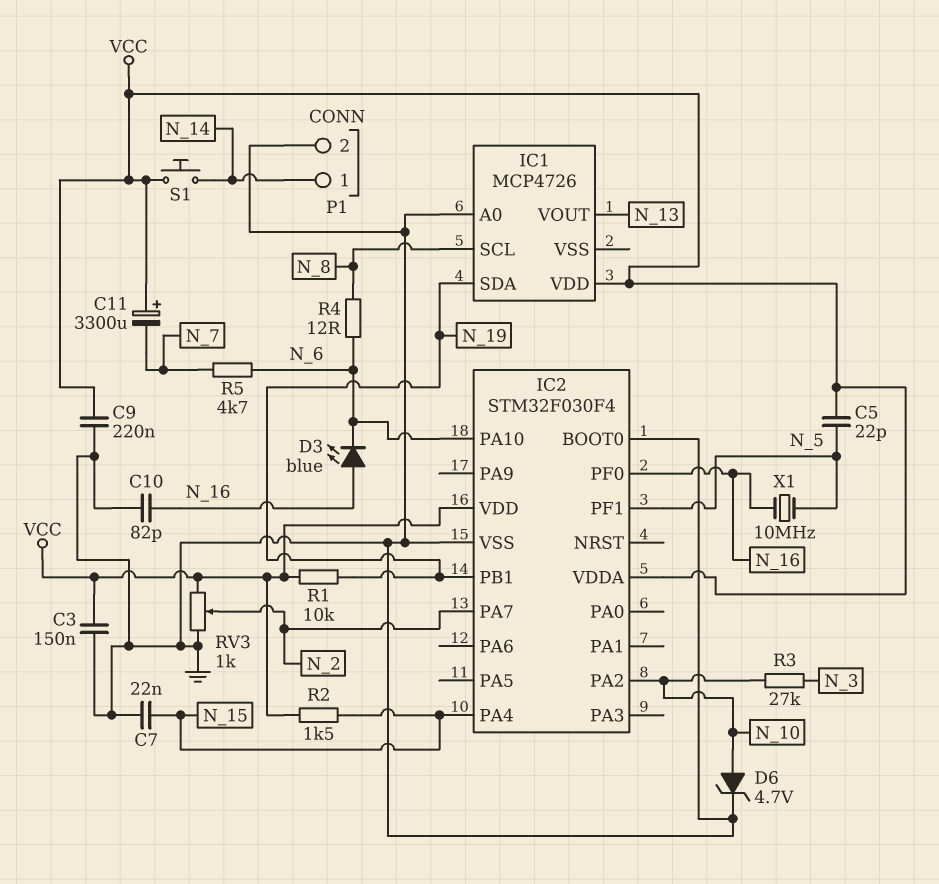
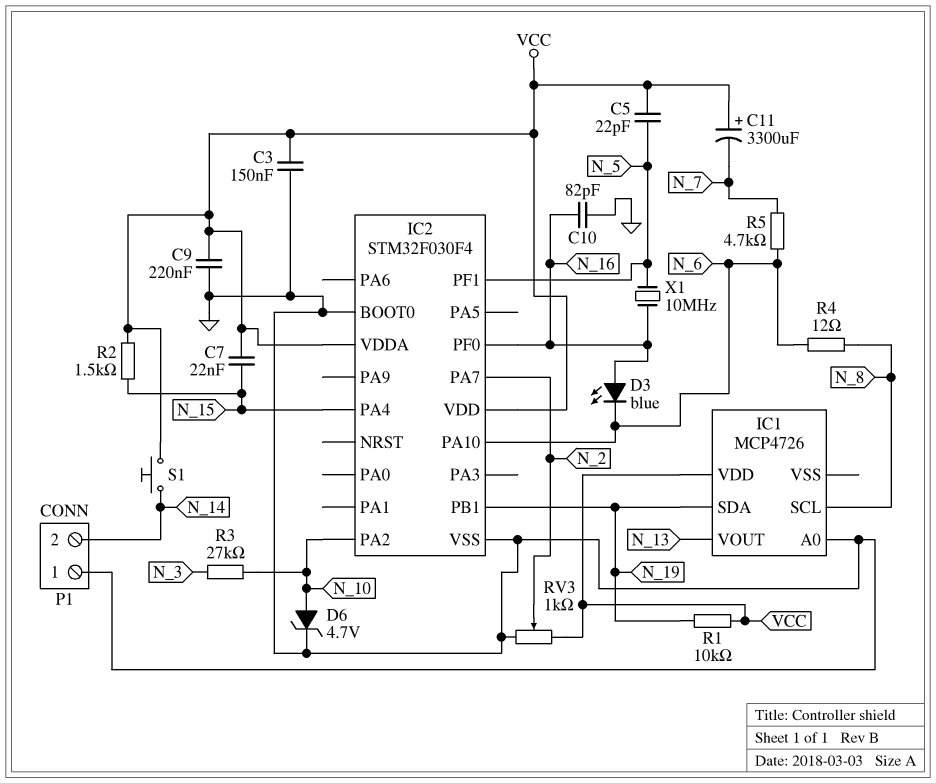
C7: 22nF (GND, N_15) -> 22nF (N_15, VCC)
P1 pin 1: N_14 -> GND
P1 pin 2: GND -> N_14

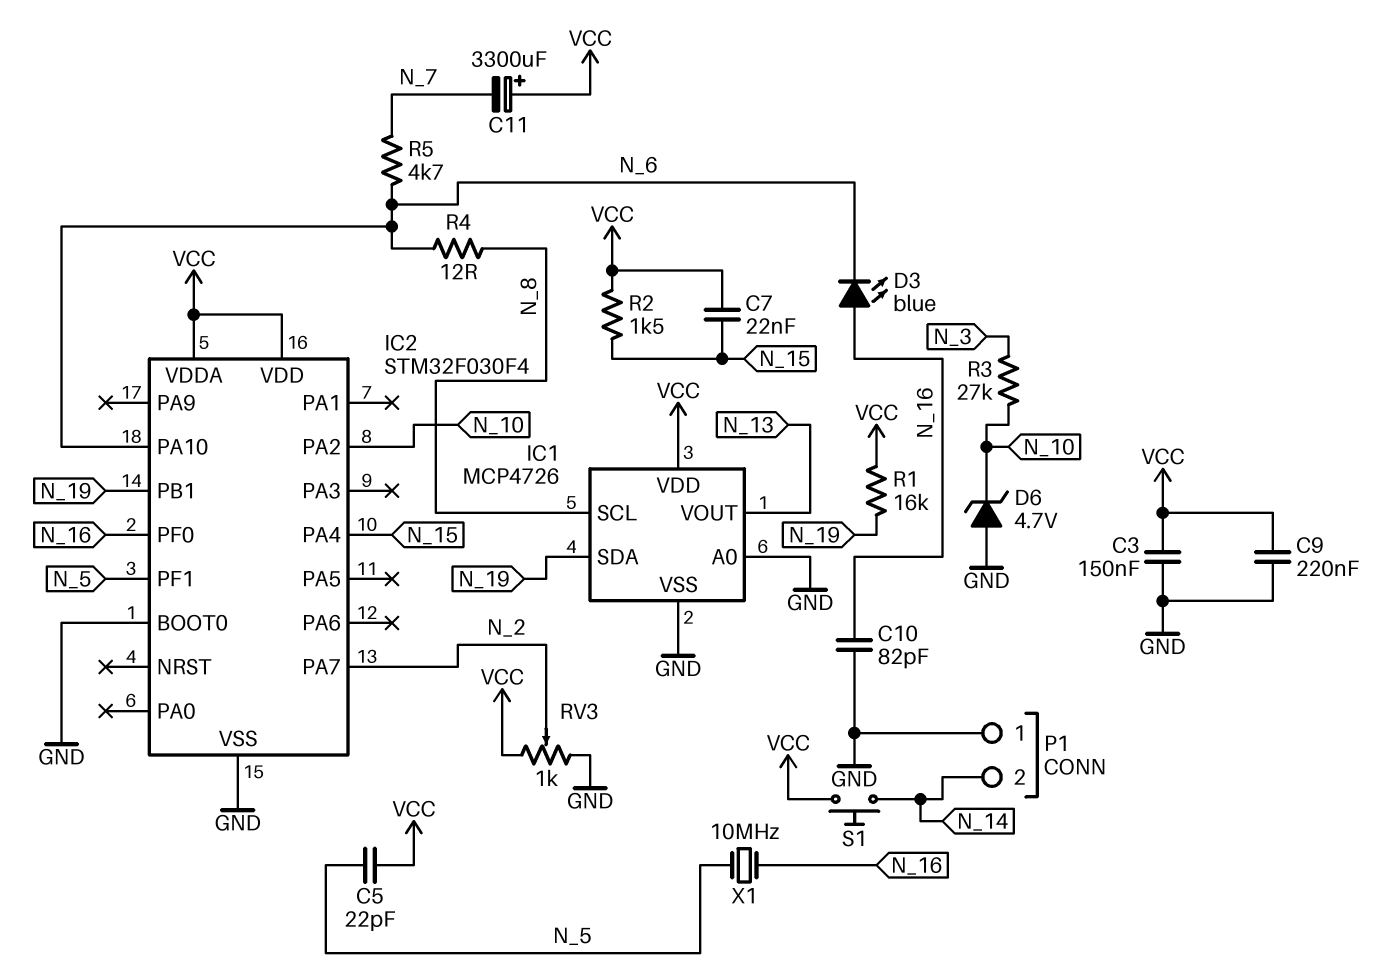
D6: zener 4.7V (A N_10, K GND) -> zener 4.7V (A GND, K N_10)
IC1 pin VSS: none -> GND
R1: 10k (N_19, VCC) -> 16k (N_19, VCC)

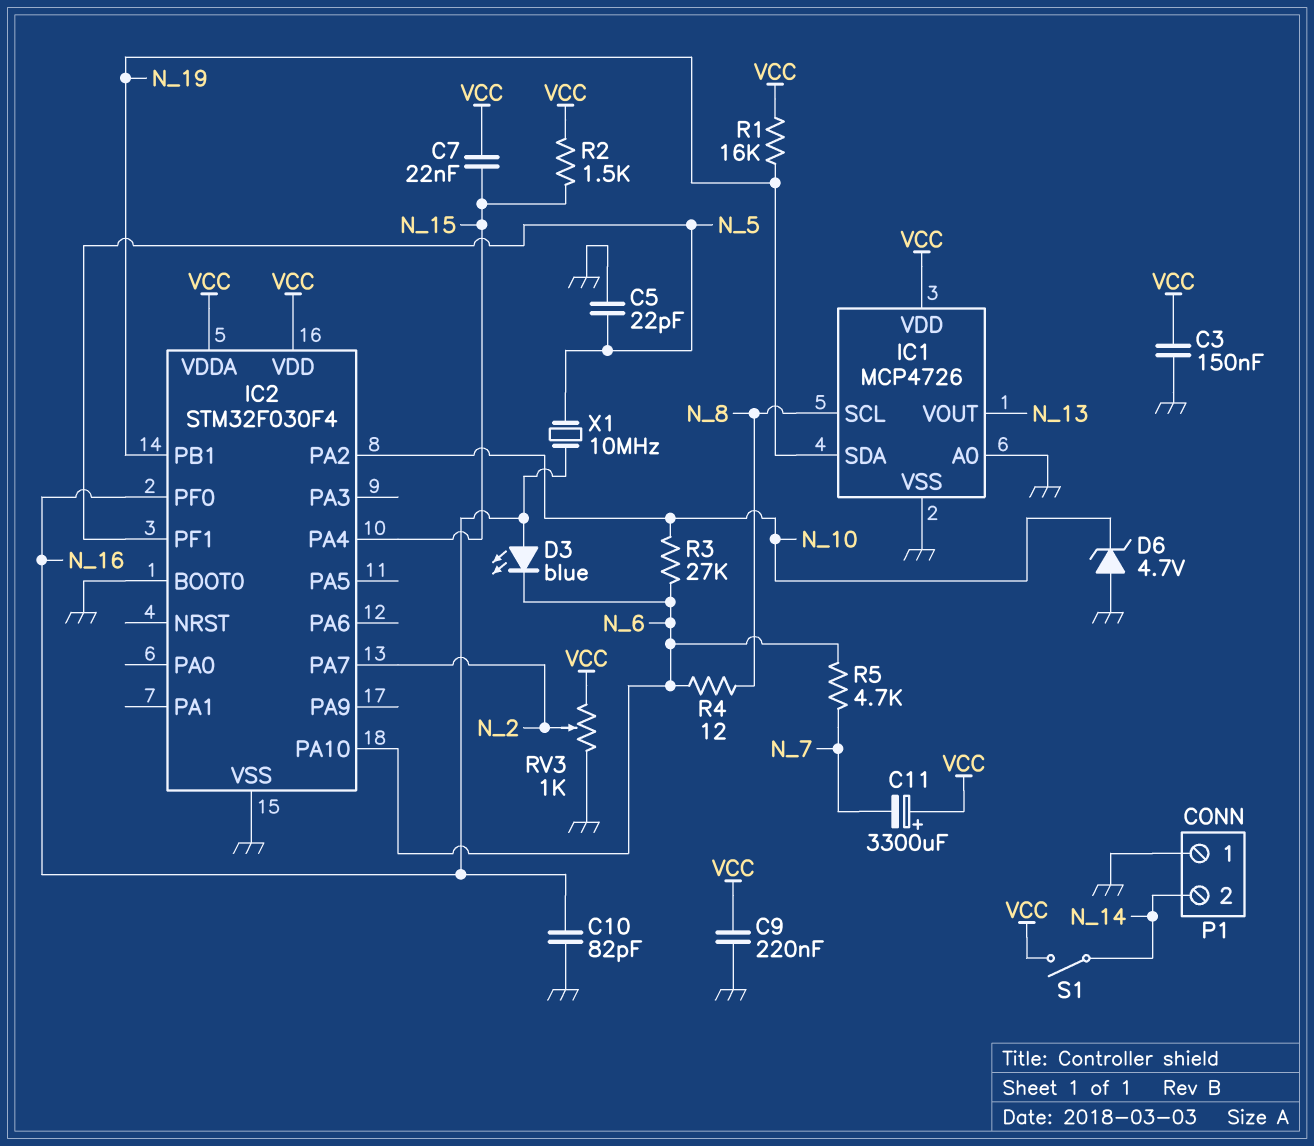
C5: 22pF (N_5, VCC) -> 22pF (GND, N_5)
R3: 27k (N_3, N_10) -> 27k (N_6, N_10)
S1: button (N_14, VCC) -> switch (N_14, VCC)

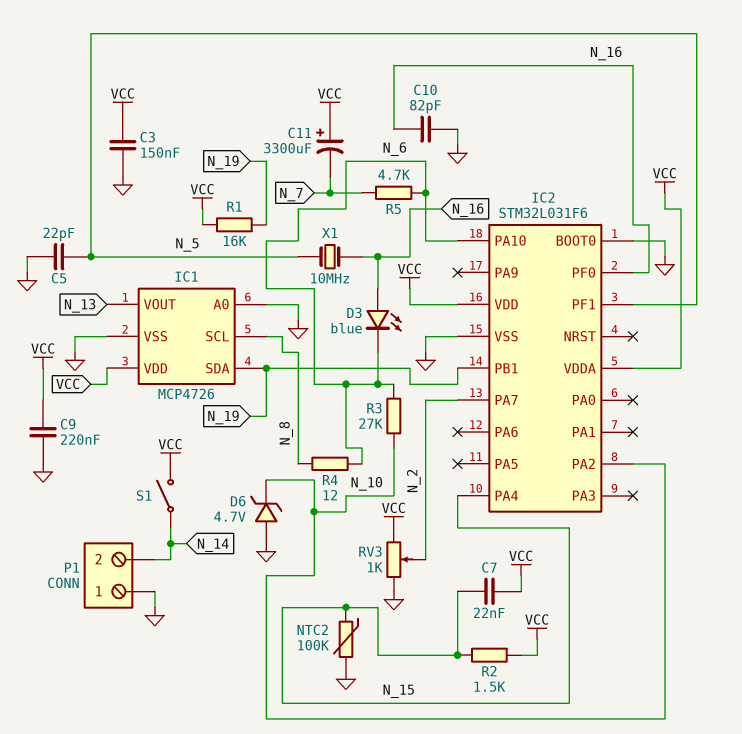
IC2: STM32F030F4 -> STM32L031F6
NTC2: none -> 100k (GND, N_15)

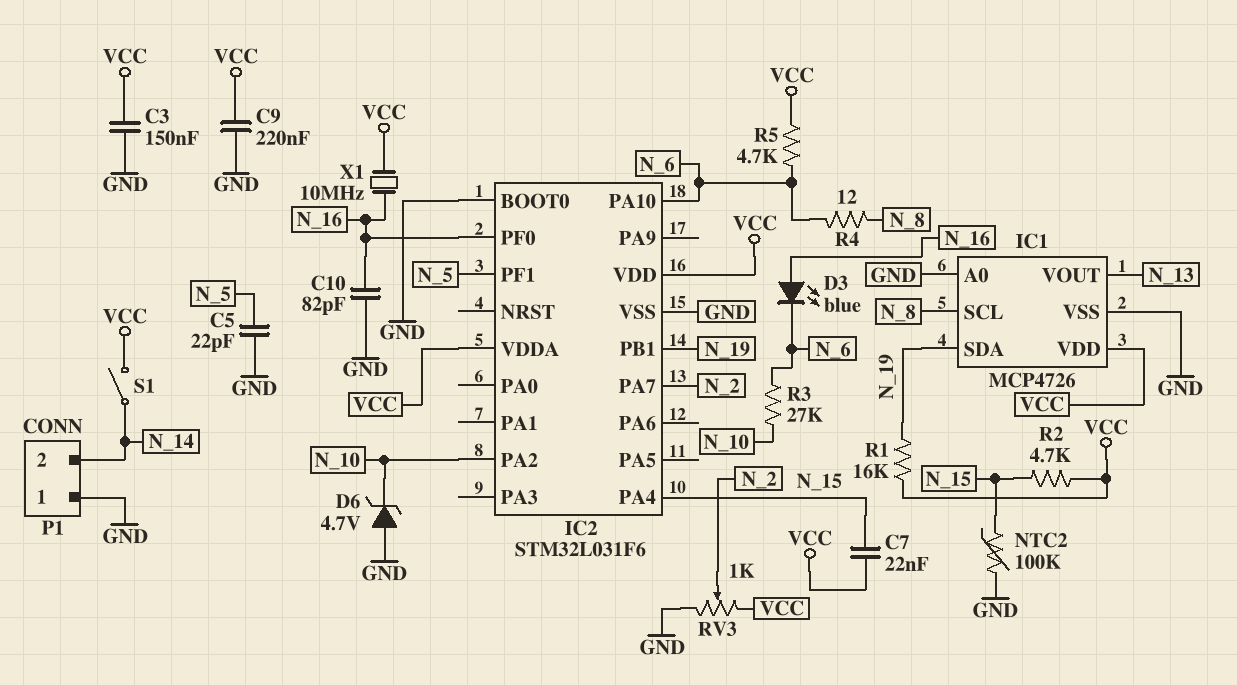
C11: 3300uF (plus VCC, minus N_7) -> none
R2: 1.5k (N_15, VCC) -> 4.7k (N_15, VCC)
R5: 4.7k (N_6, N_7) -> 4.7k (N_6, VCC)
X1: 10MHz (N_5, N_16) -> 10MHz (N_16, VCC)

